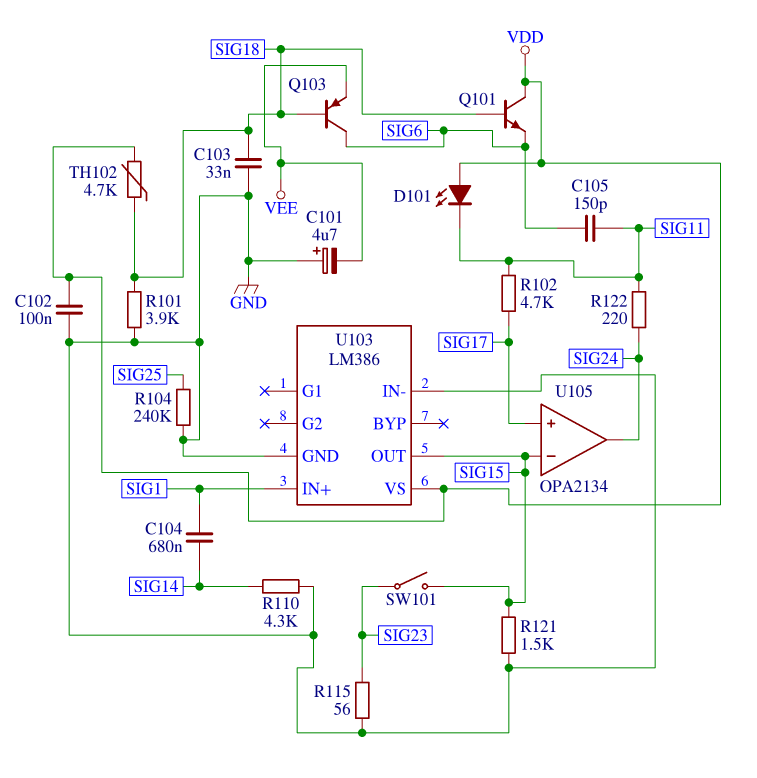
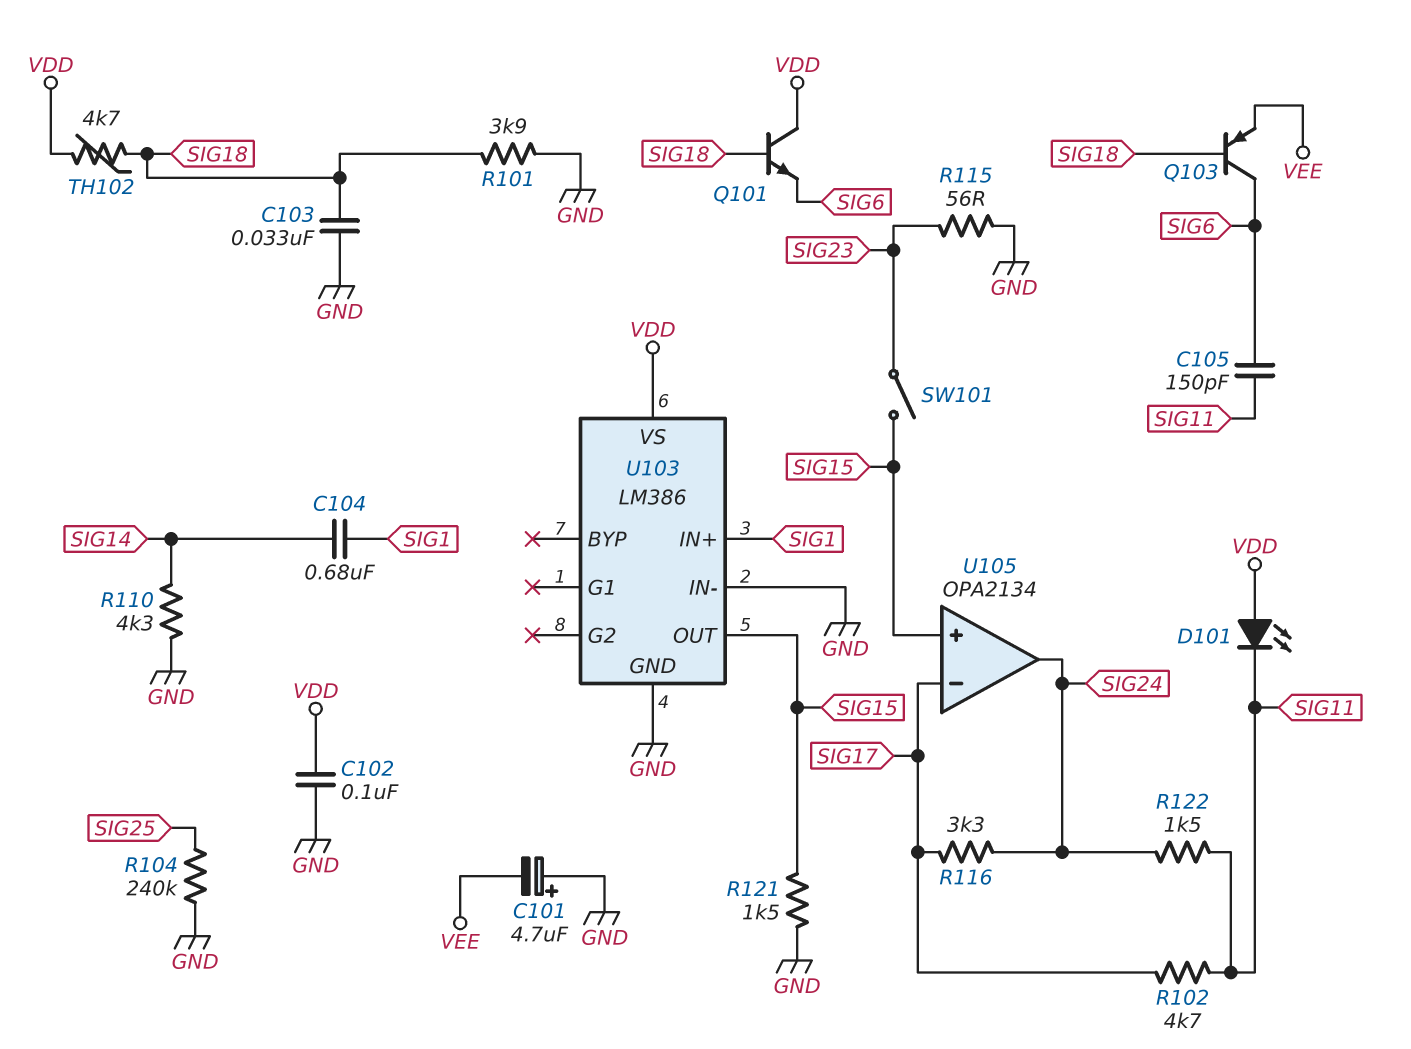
R116: none -> 3.3k (SIG17, SIG24)
R122: 220 (SIG11, SIG24) -> 1.5k (SIG11, SIG24)
U105 pin in+: SIG17 -> SIG15
U105 pin in-: SIG15 -> SIG17

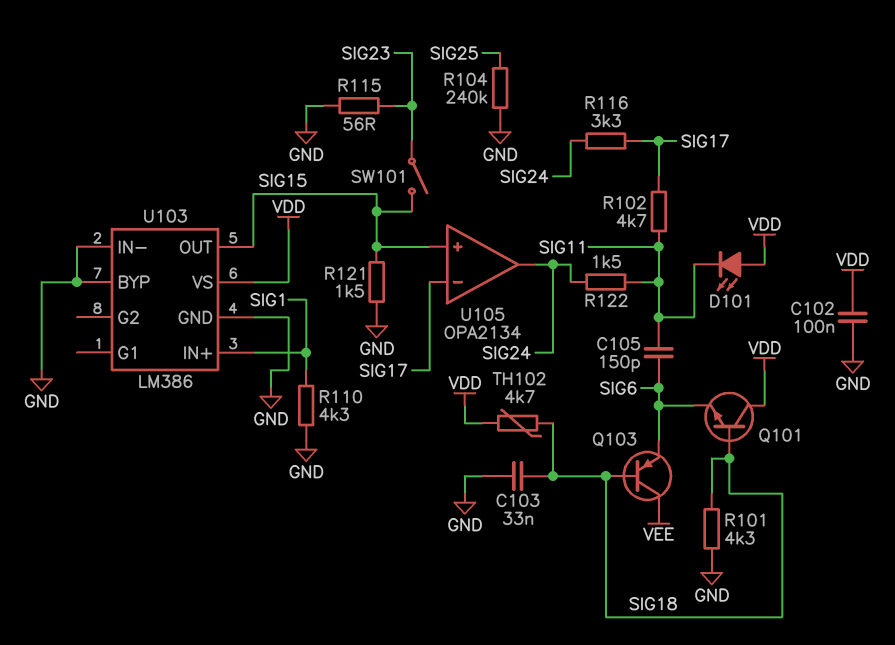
C101: 4.7uF (plus GND, minus VEE) -> none
C104: 680nF (SIG1, SIG14) -> none
Q103: PNP (B SIG18, C SIG6, E VEE) -> PNP (B SIG18, C VEE, E SIG6)
R101: 3.9k (GND, SIG18) -> 4.3k (GND, SIG18)
R110: 4.3k (GND, SIG14) -> 4.3k (GND, SIG1)
U103 pin BYP: none -> GND

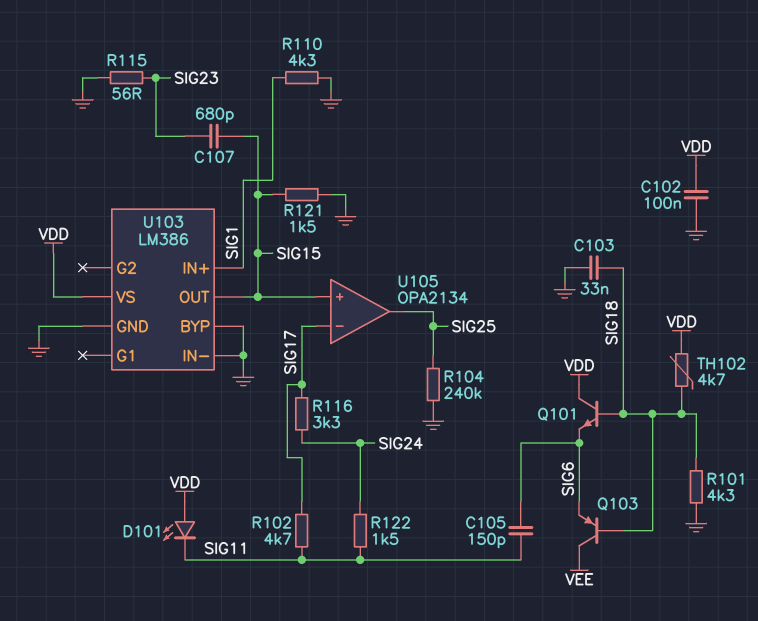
C107: none -> 680pF (SIG15, SIG23)
SW101: switch (SIG15, SIG23) -> none
U105 pin out: SIG24 -> SIG25

